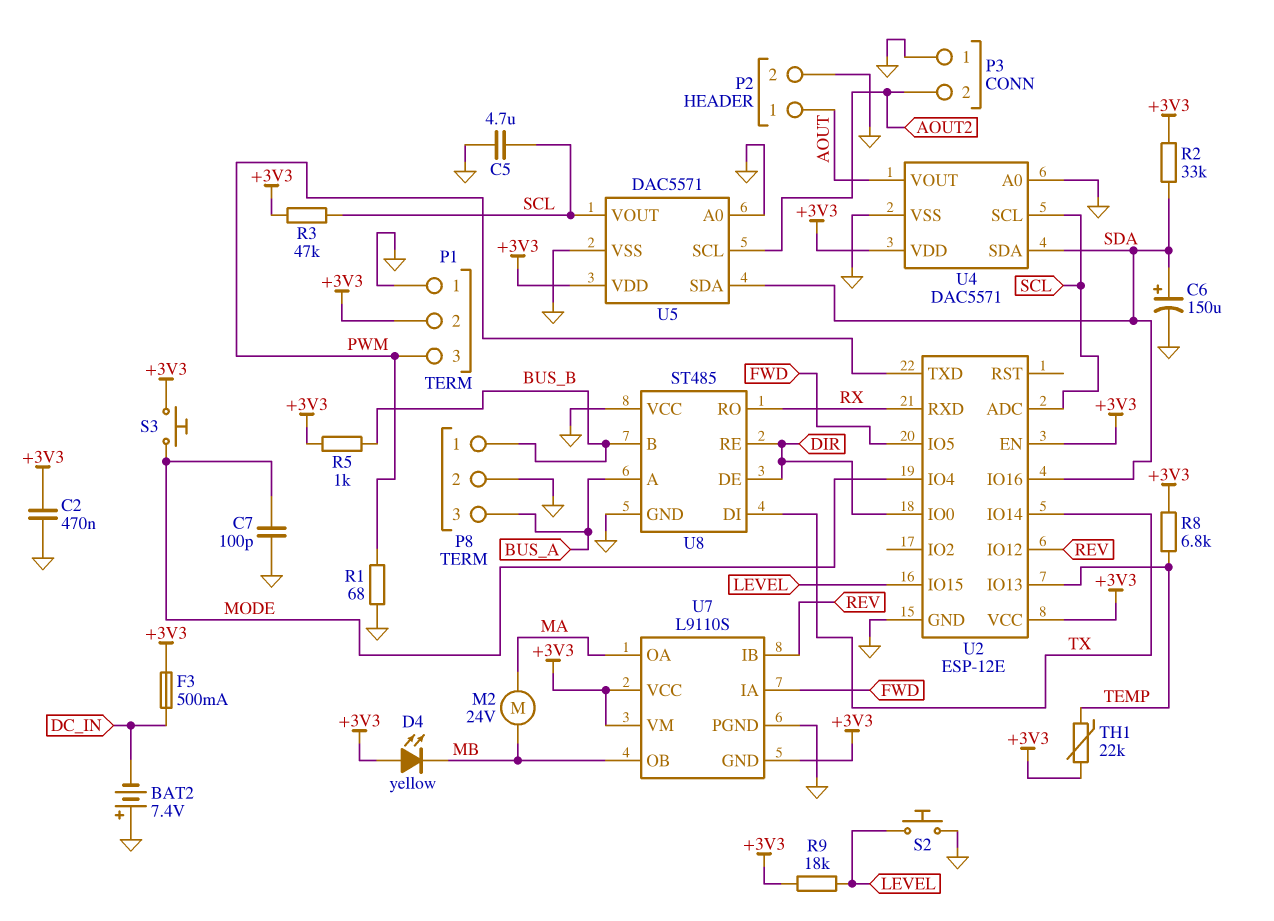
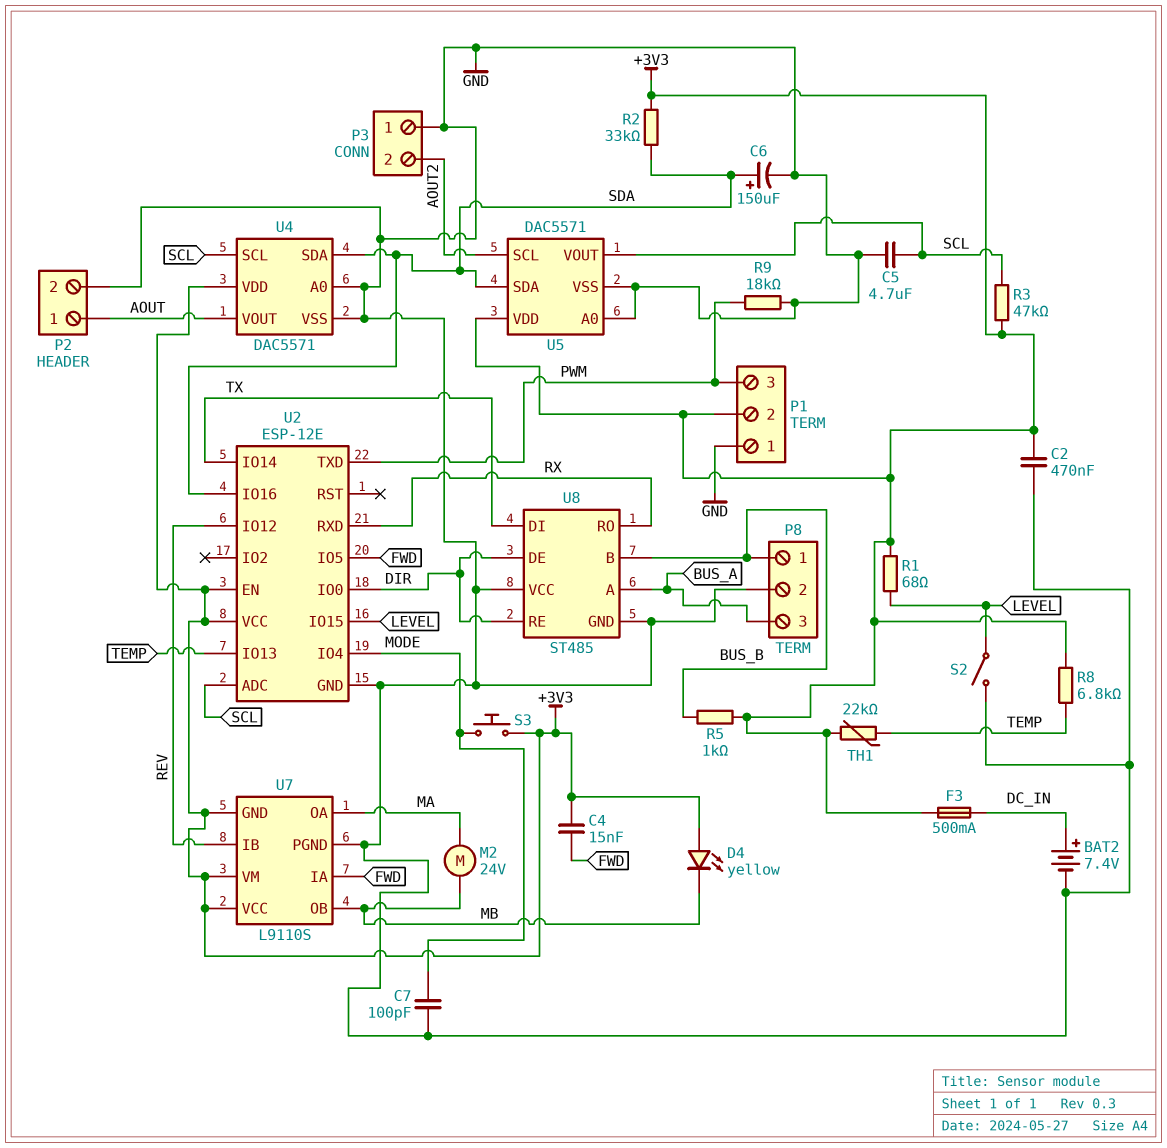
BAT2: 7.4V (plus GND, minus DC_IN) -> 7.4V (plus DC_IN, minus GND)
C4: none -> 15nF (+3V3, FWD)
R1: 68 (GND, PWM) -> 68 (+3V3, LEVEL)
R9: 18k (+3V3, LEVEL) -> 18k (GND, PWM)
S2: button (GND, LEVEL) -> switch (GND, LEVEL)

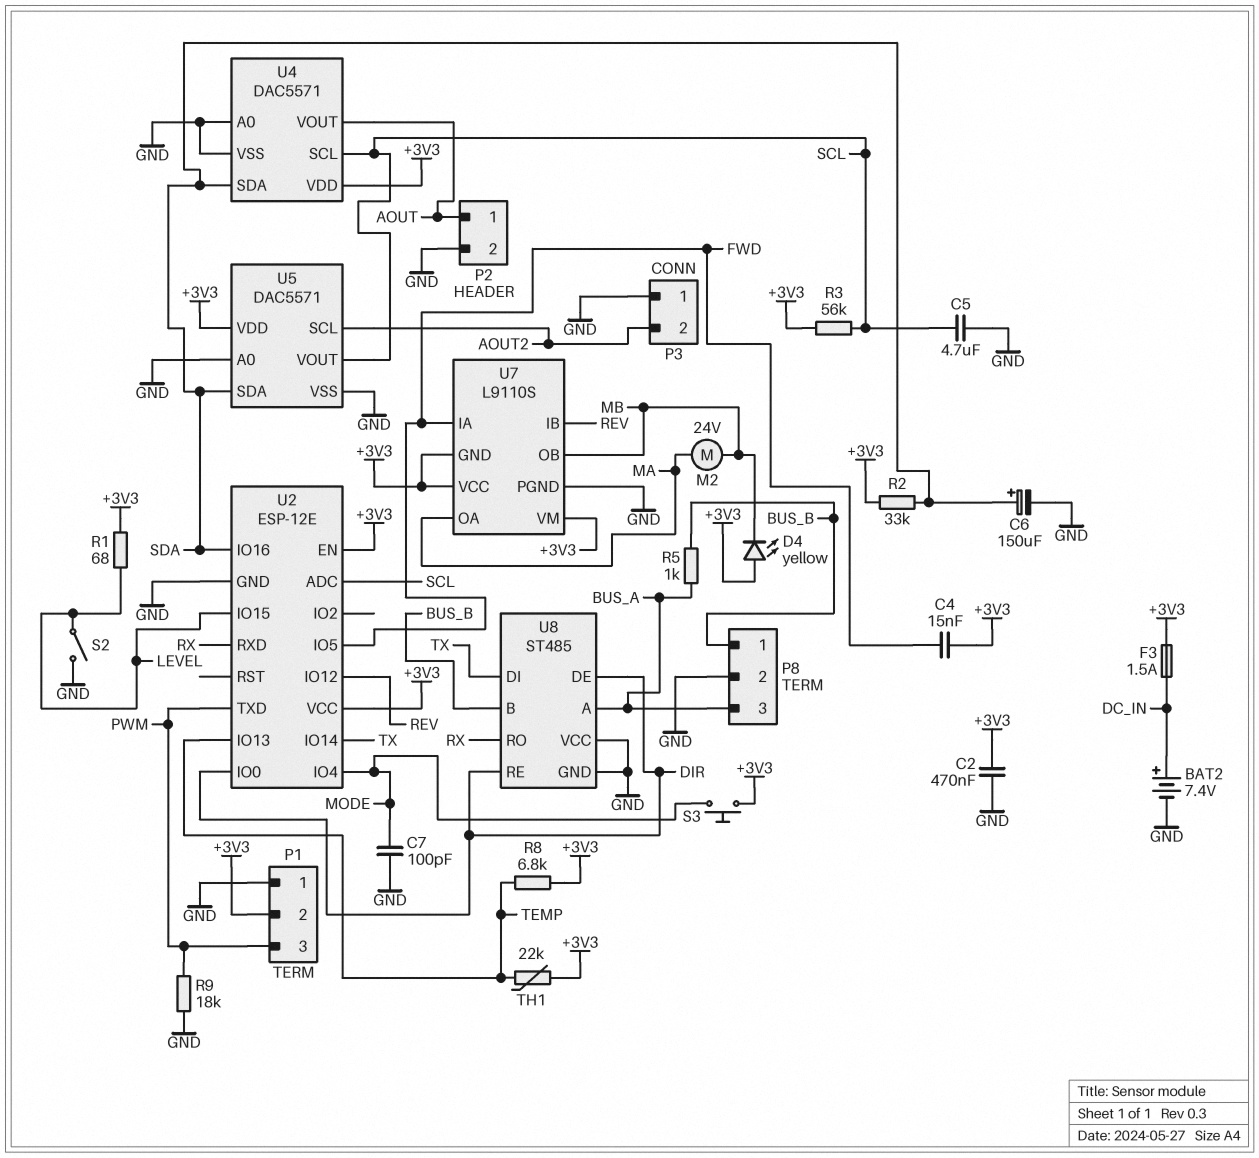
F3: 500mA (+3V3, DC_IN) -> 1.5A (+3V3, DC_IN)
R3: 47k (+3V3, SCL) -> 56k (+3V3, SCL)
R5: 1k (+3V3, BUS_B) -> 1k (BUS_A, BUS_B)

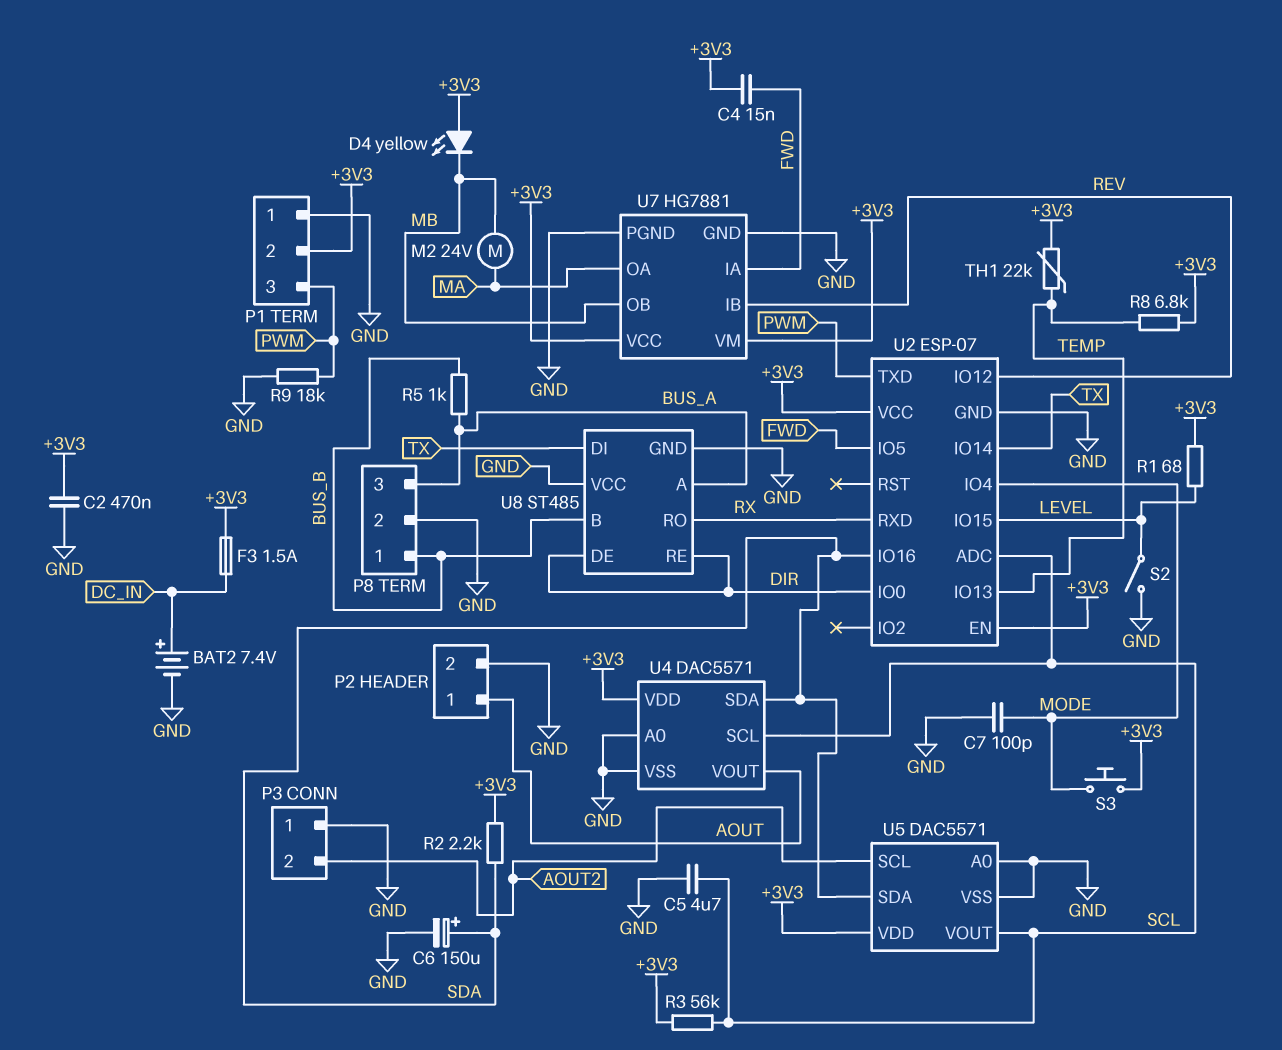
R2: 33k (+3V3, SDA) -> 2.2k (+3V3, SDA)
U2: ESP-12E -> ESP-07
U7: L9110S -> HG7881
U7 pin GND: +3V3 -> GND

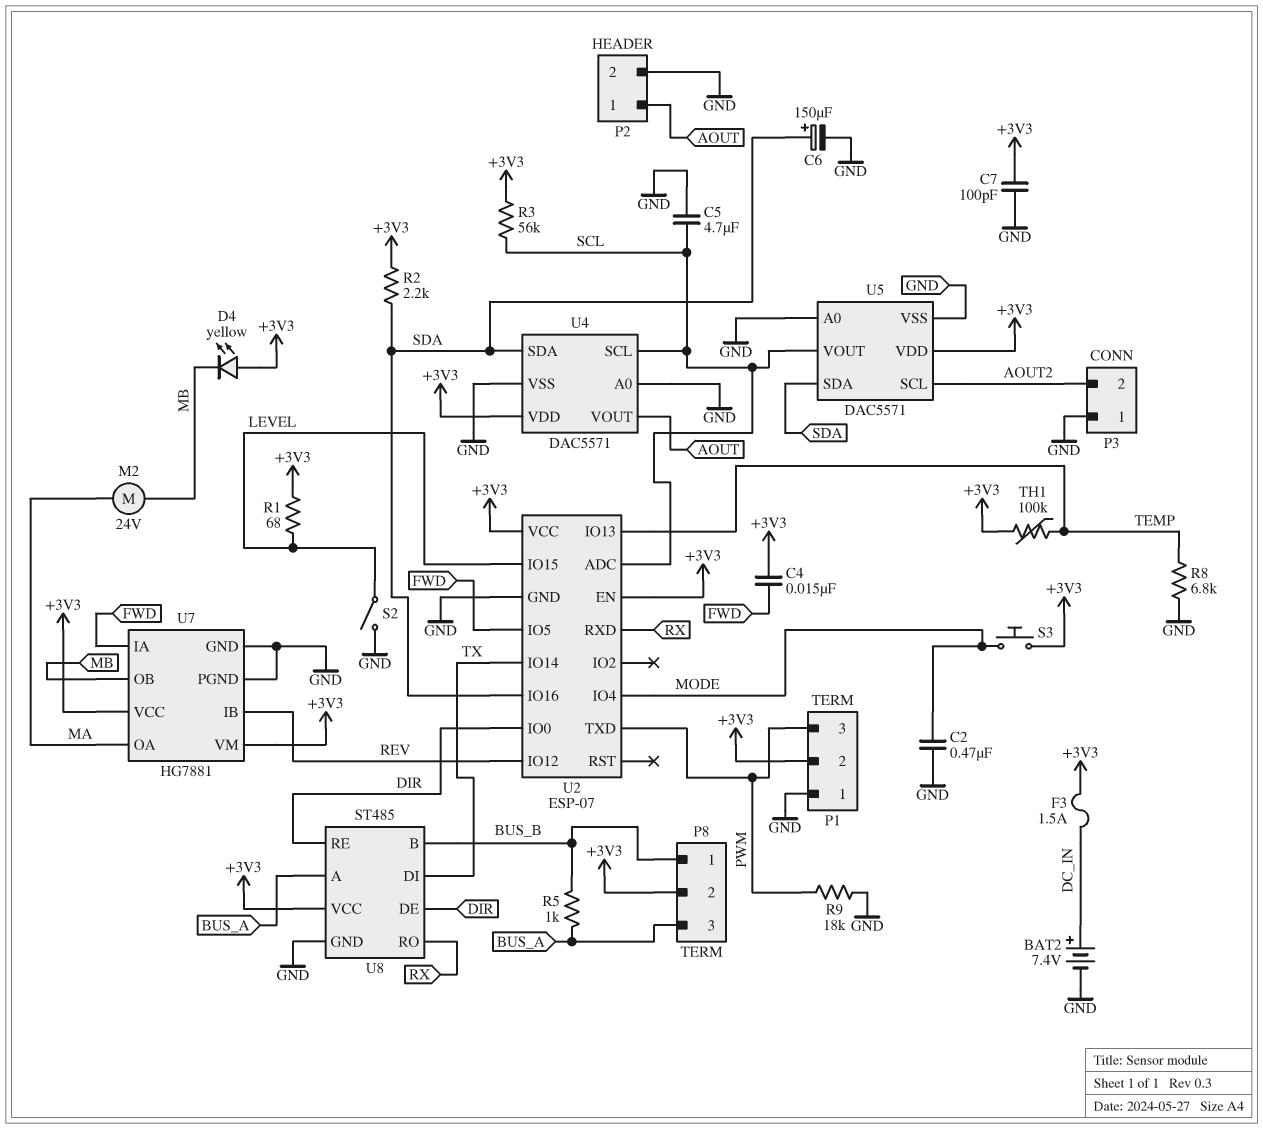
C2: 470nF (+3V3, GND) -> 470nF (GND, MODE)
C7: 100pF (GND, MODE) -> 100pF (+3V3, GND)
P8 pin 2: GND -> +3V3
R8: 6.8k (+3V3, TEMP) -> 6.8k (GND, TEMP)
TH1: 22k (+3V3, TEMP) -> 100k (+3V3, TEMP)
U8 pin VCC: GND -> +3V3

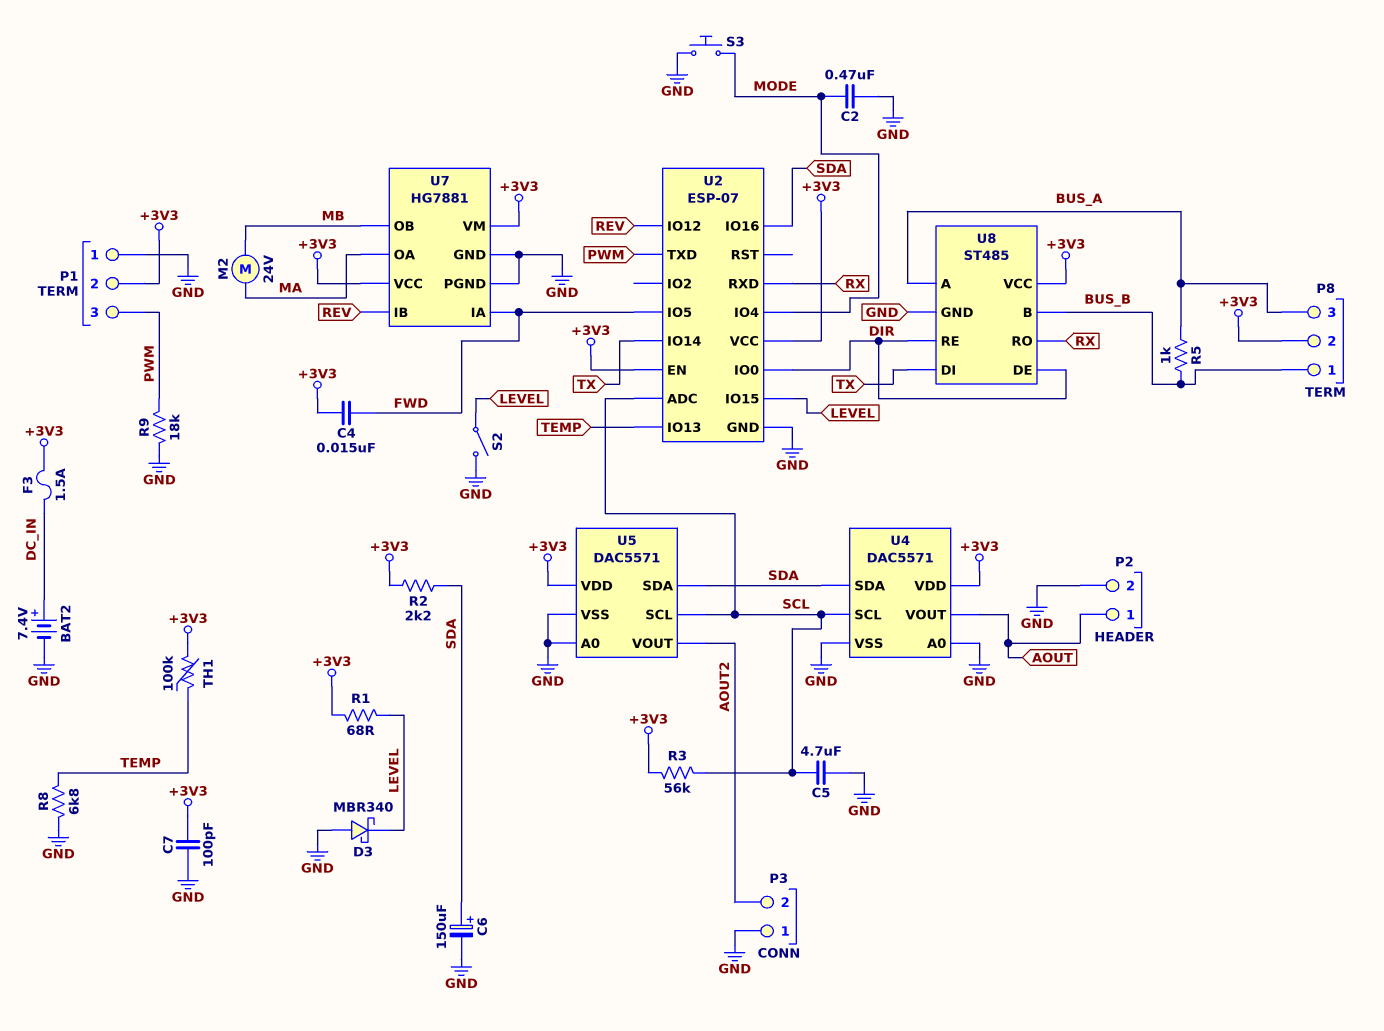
D3: none -> schottky MBR340 (A GND, K LEVEL)
D4: LED yellow (A +3V3, K MB) -> none
S3: button (+3V3, MODE) -> button (GND, MODE)
U5 pin SCL: AOUT2 -> SCL
U5 pin VOUT: SCL -> AOUT2

